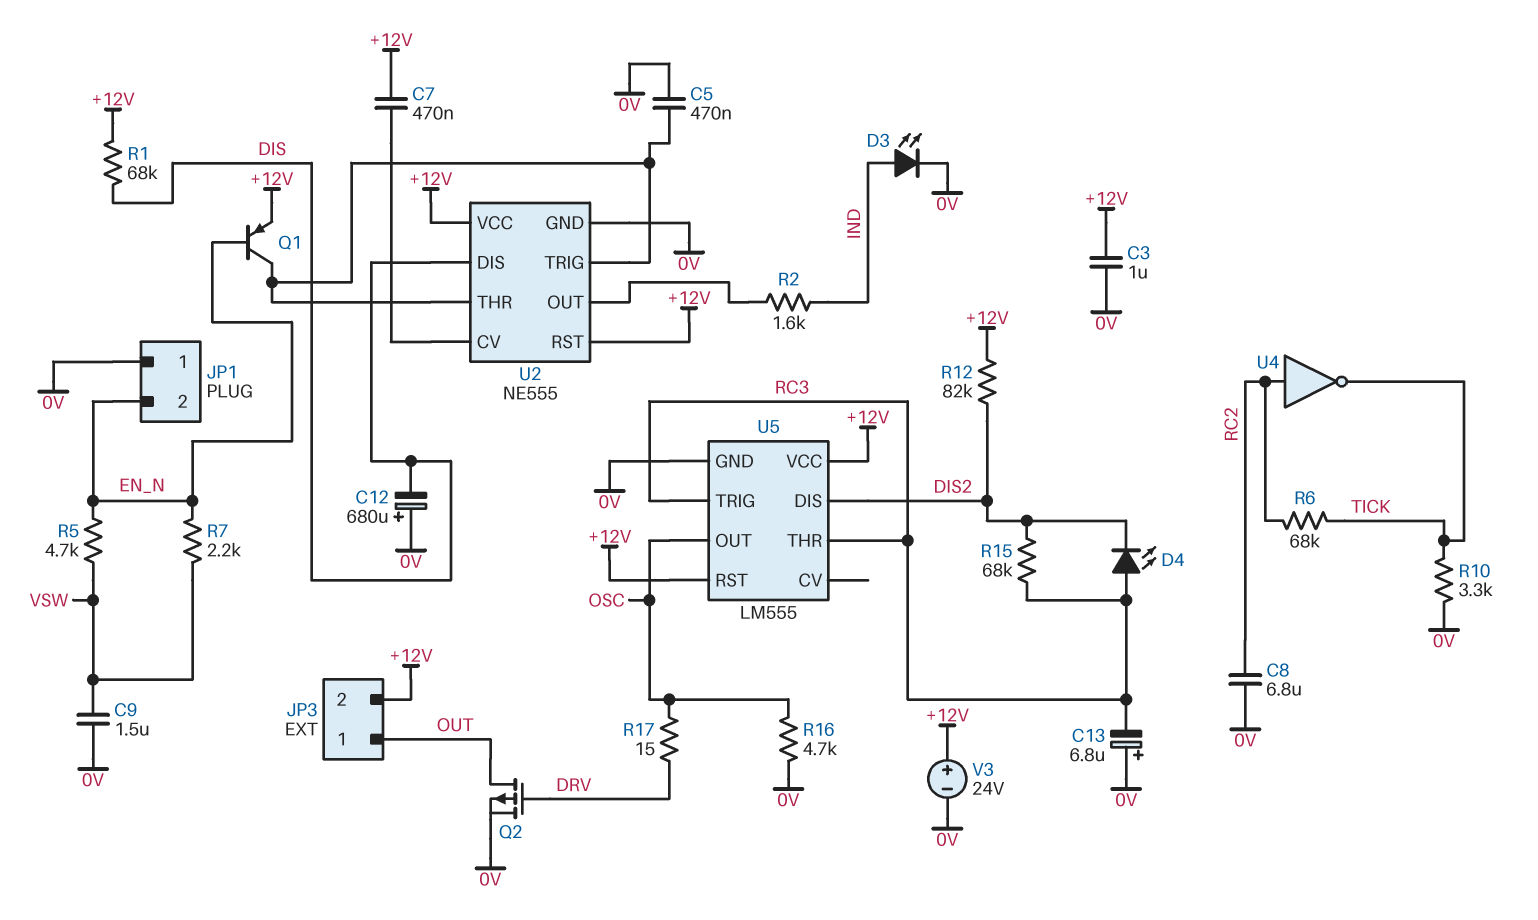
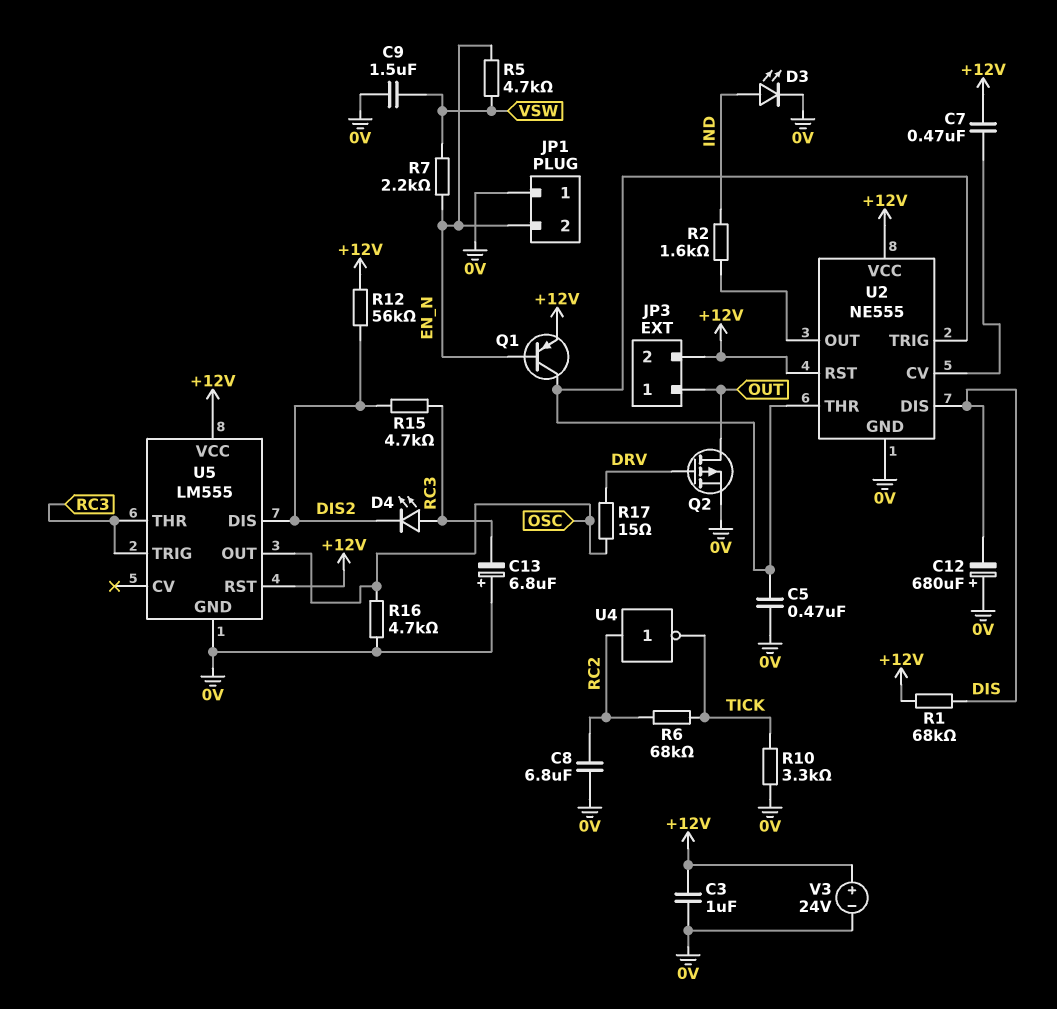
R12: 82k (+12V, DIS2) -> 56k (+12V, DIS2)
R15: 68k (DIS2, RC3) -> 4.7k (DIS2, RC3)

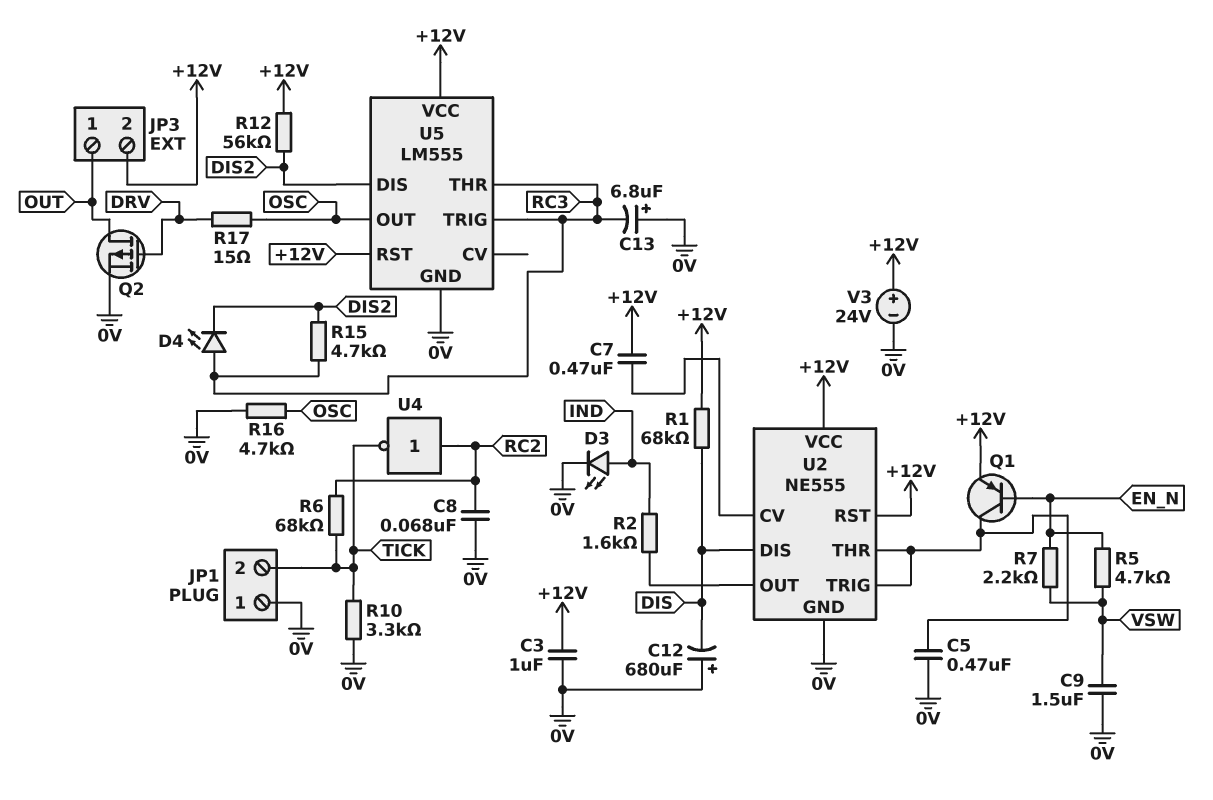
C8: 6.8uF (0V, RC2) -> 68nF (0V, RC2)
JP1 pin 2: EN_N -> TICK

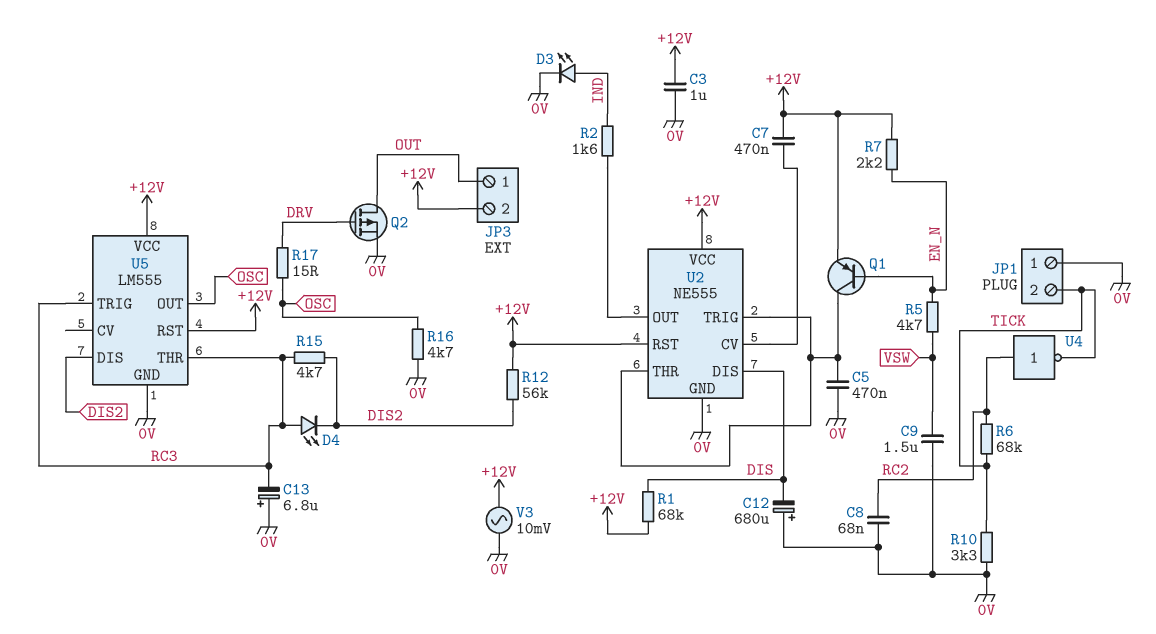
R7: 2.2k (EN_N, VSW) -> 2.2k (+12V, EN_N)
V3: 24V (plus +12V, minus 0V) -> AC 10mV (+12V, 0V)

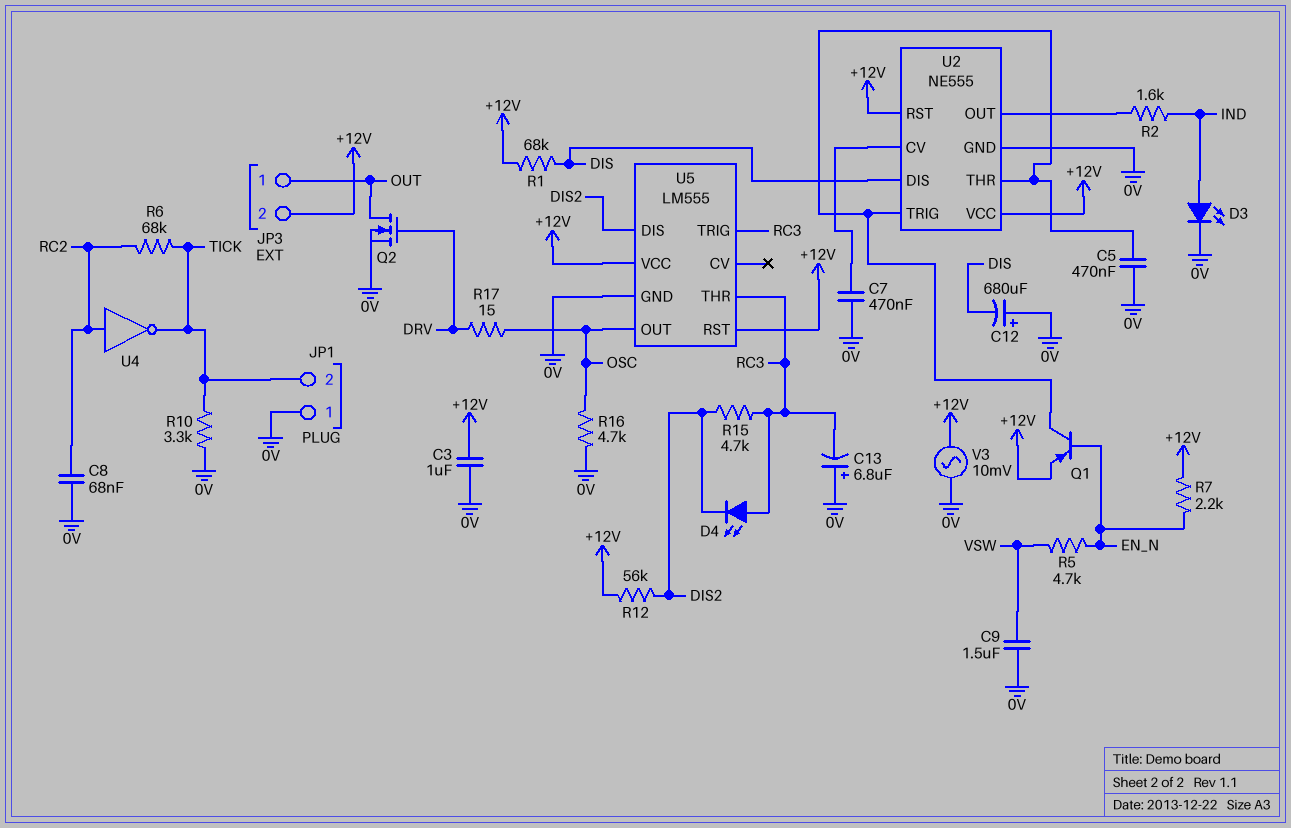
C7: 470nF (+12V, U2/CV) -> 470nF (0V, U2/CV)
Q2: PMOS (G DRV, D OUT, S 0V) -> NMOS (G DRV, D OUT, S 0V)

